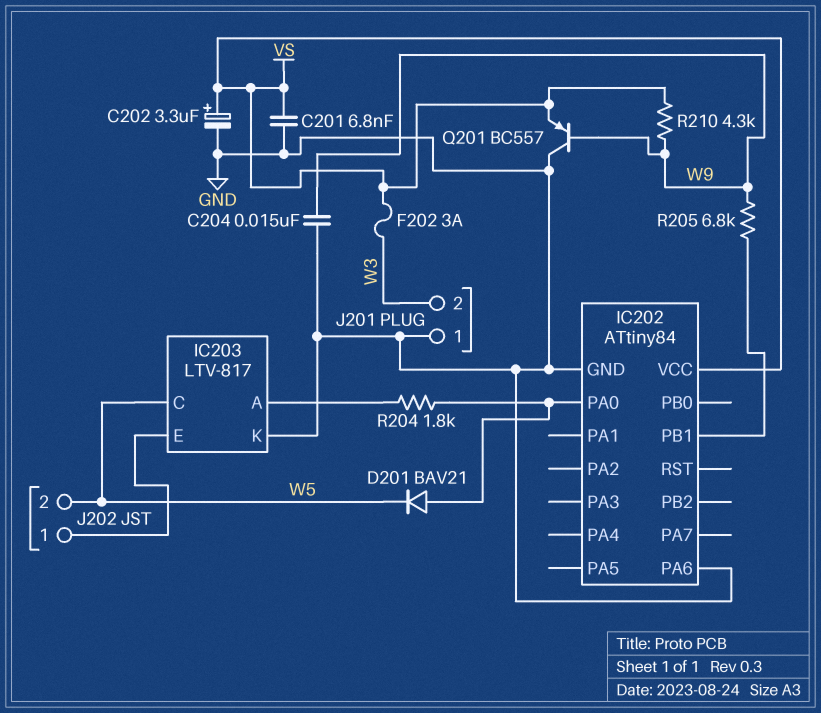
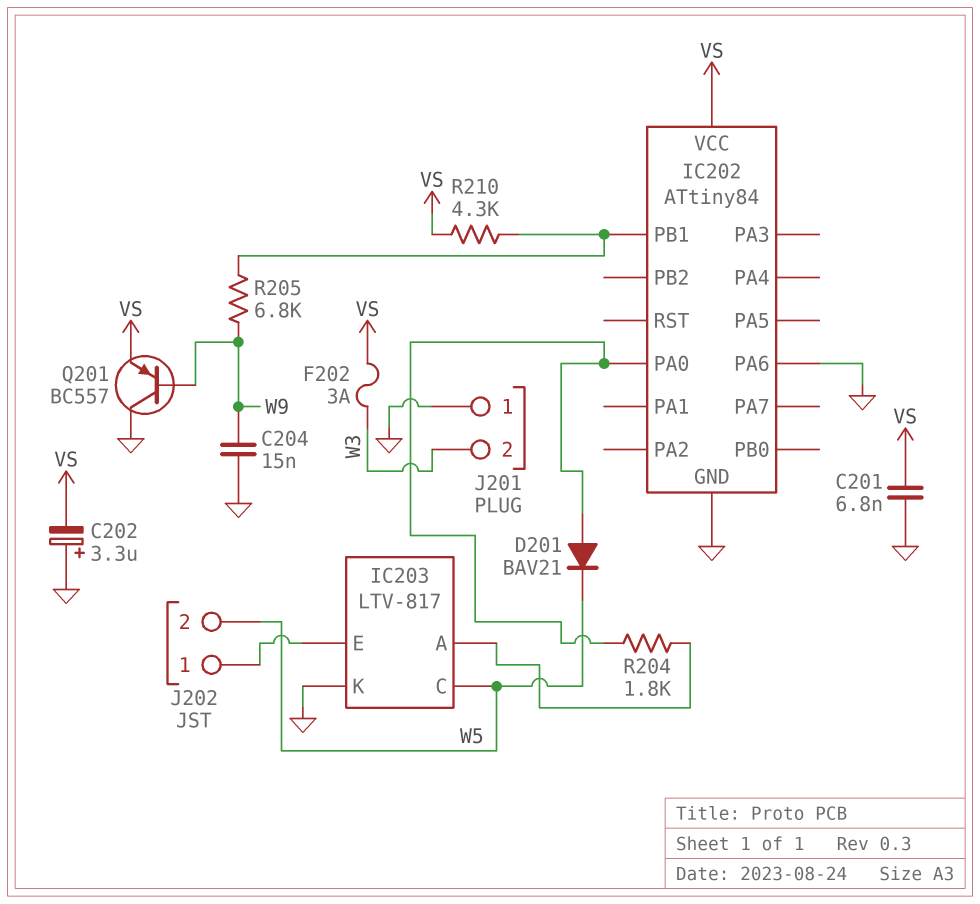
C202: 3.3uF (plus VS, minus GND) -> 3.3uF (plus GND, minus VS)
R210: 4.3k (VS, W9) -> 4.3k (IC202/PB1, VS)

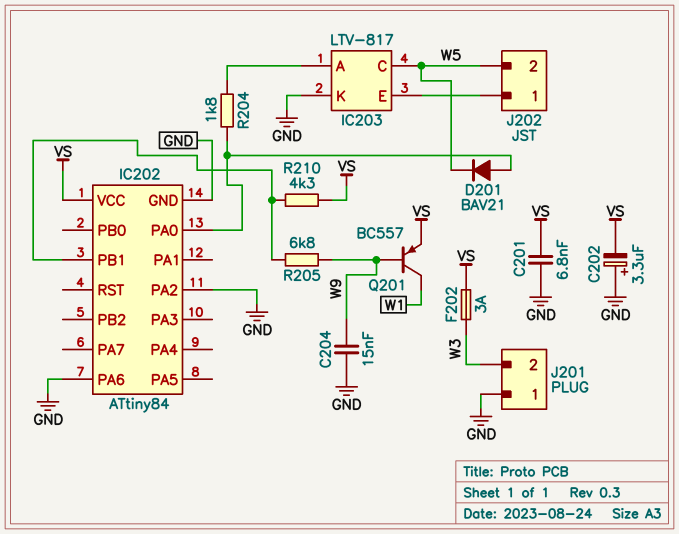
IC202 pin PA2: none -> GND
Q201: PNP BC557 (B W9, C GND, E VS) -> PNP BC557 (B W9, C W1, E VS)

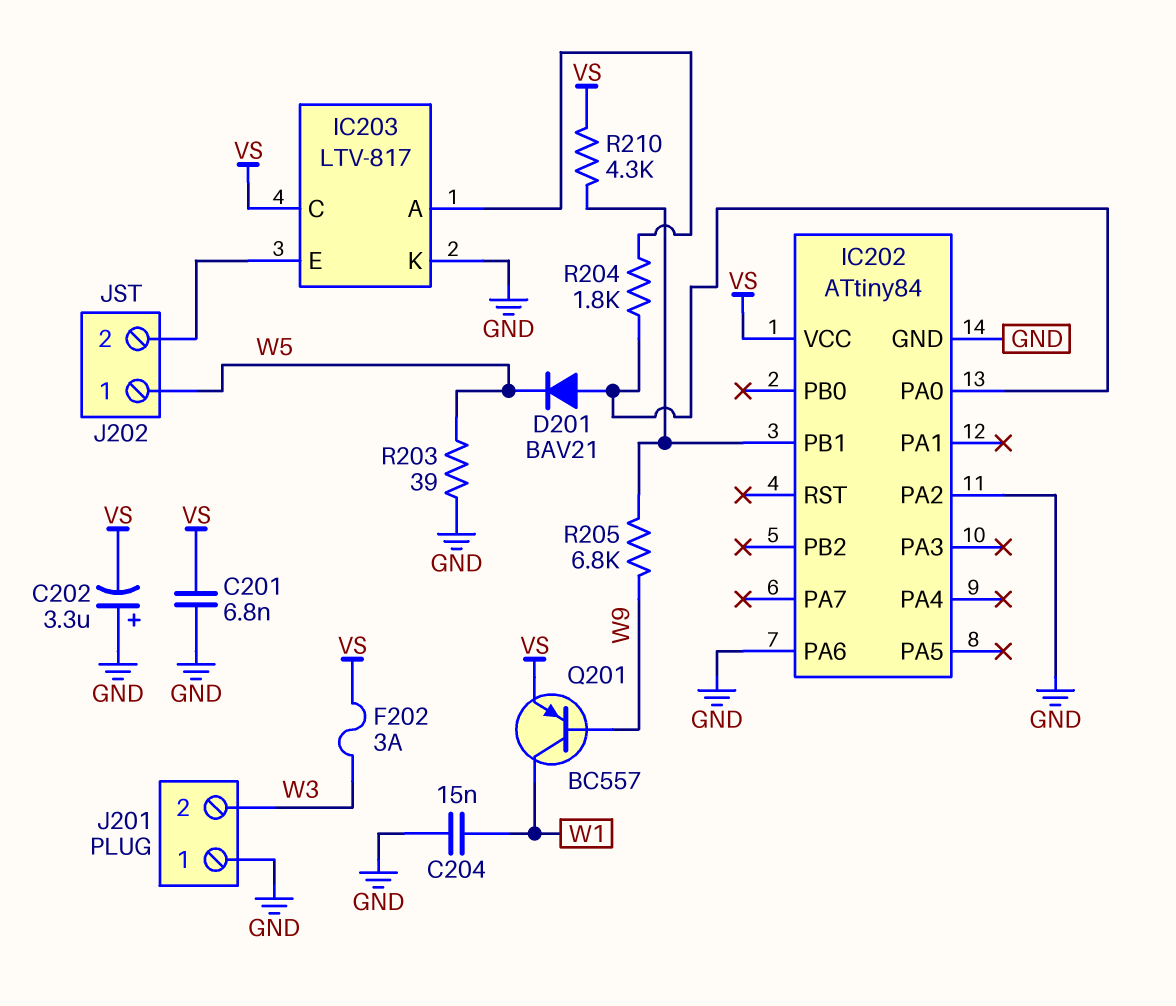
C204: 15nF (GND, W9) -> 15nF (GND, W1)
IC203 pin C: W5 -> VS
J202 pin 1: IC203/E -> W5
J202 pin 2: W5 -> IC203/E
R203: none -> 39 (GND, W5)

